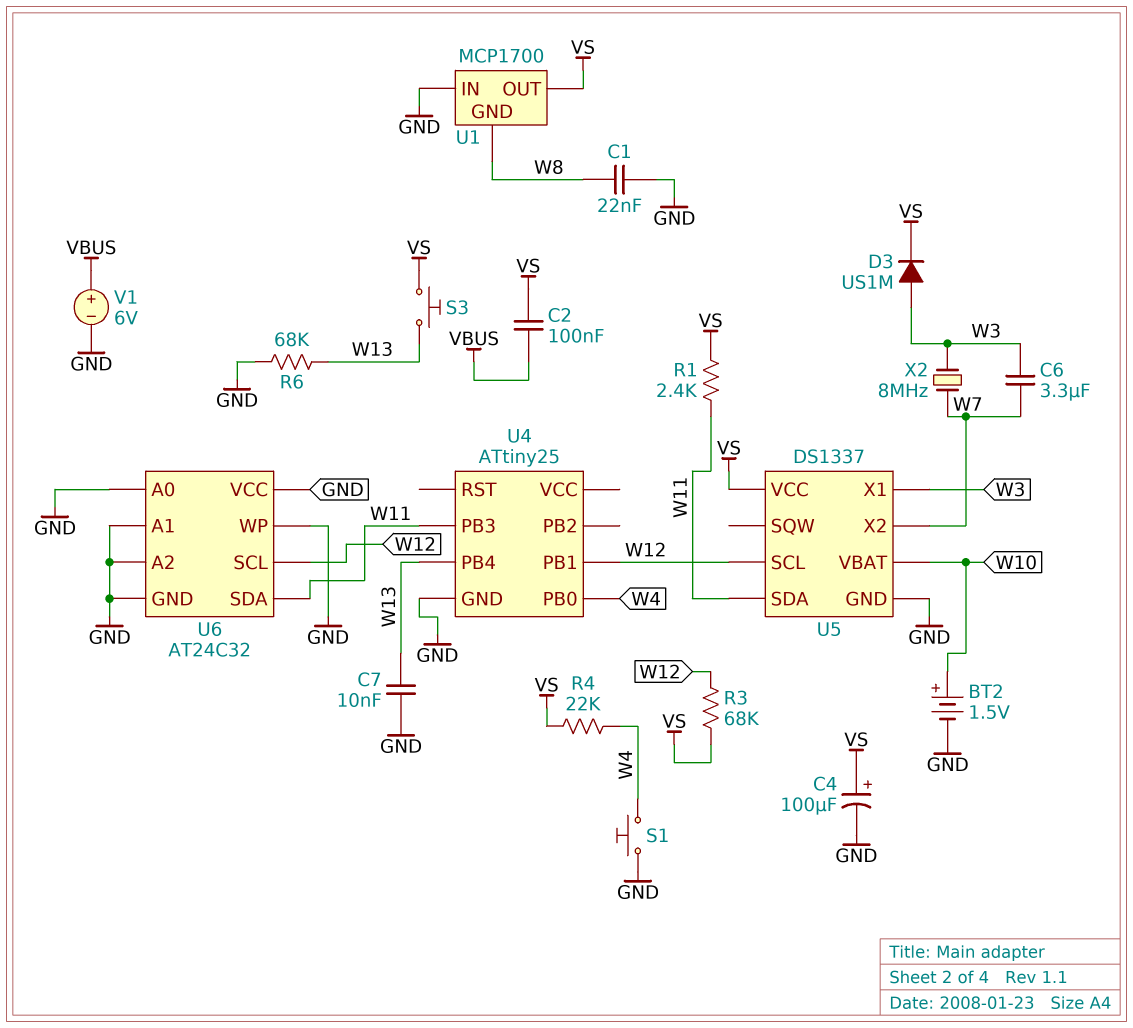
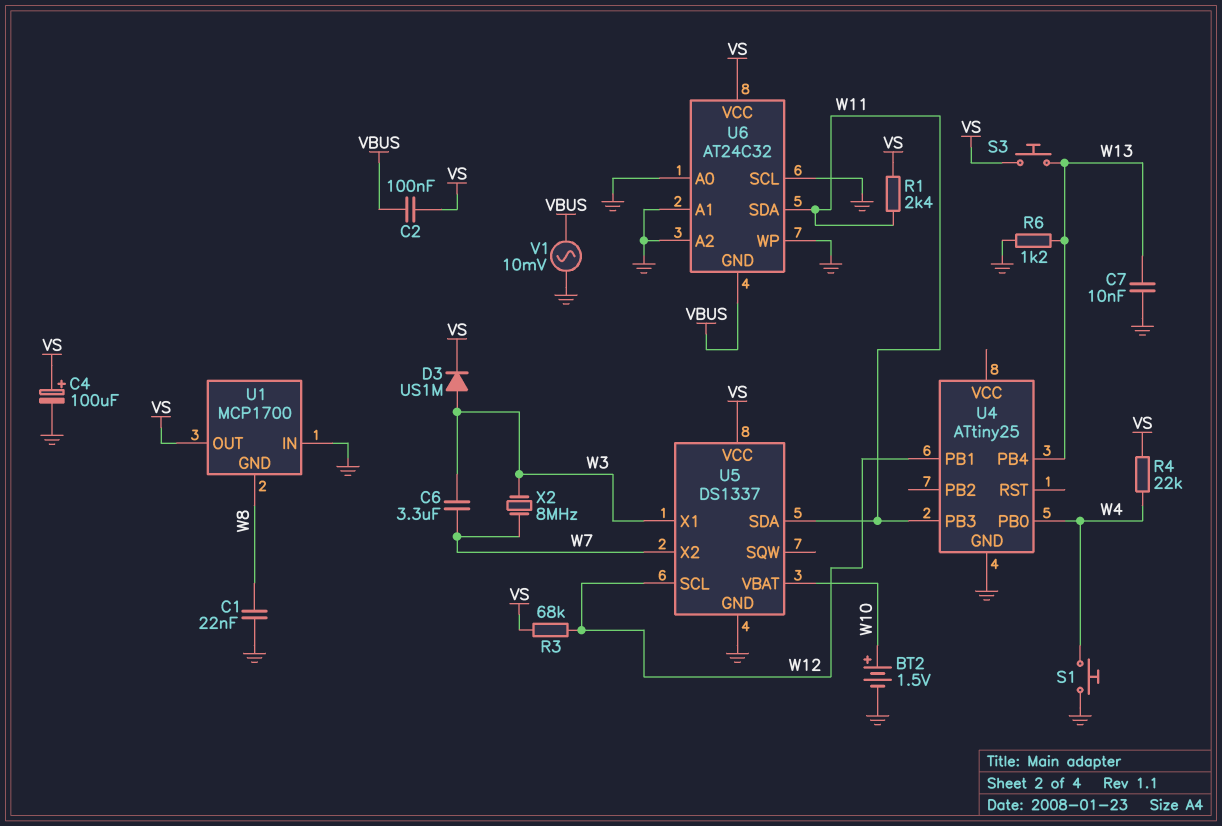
R6: 68k (GND, W13) -> 1.2k (GND, W13)
U6 pin GND: GND -> VBUS
U6 pin SCL: W12 -> GND
U6 pin VCC: GND -> VS
V1: 6V (plus VBUS, minus GND) -> AC 10mV (GND, VBUS)

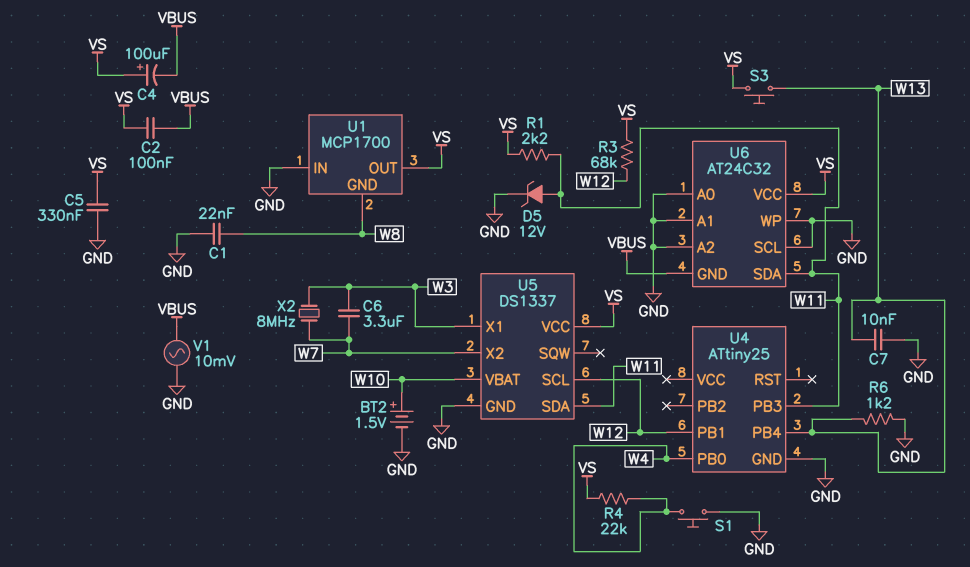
C4: 100uF (plus VS, minus GND) -> 100uF (plus VS, minus VBUS)
C5: none -> 330nF (GND, VS)
D3: diode US1M (A W3, K VS) -> none
D5: none -> zener 12V (A W11, K GND)
R1: 2.4k (VS, W11) -> 2.2k (VS, W11)

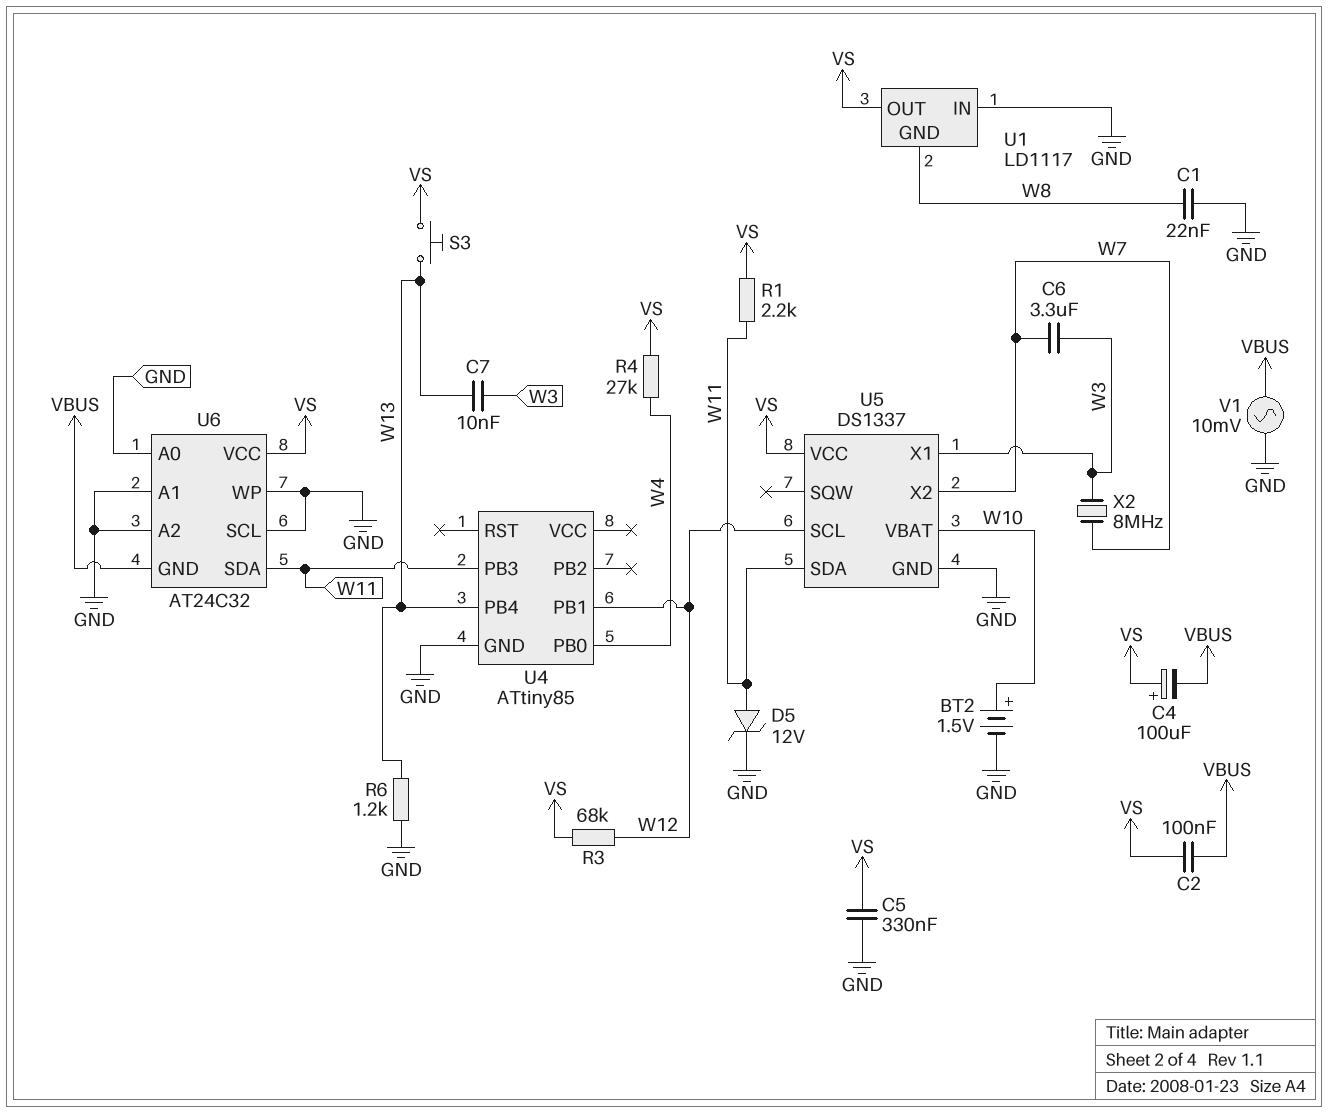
C7: 10nF (GND, W13) -> 10nF (W3, W13)
R4: 22k (VS, W4) -> 27k (VS, W4)
S1: button (GND, W4) -> none
U1: MCP1700 -> LD1117
U4: ATtiny25 -> ATtiny85

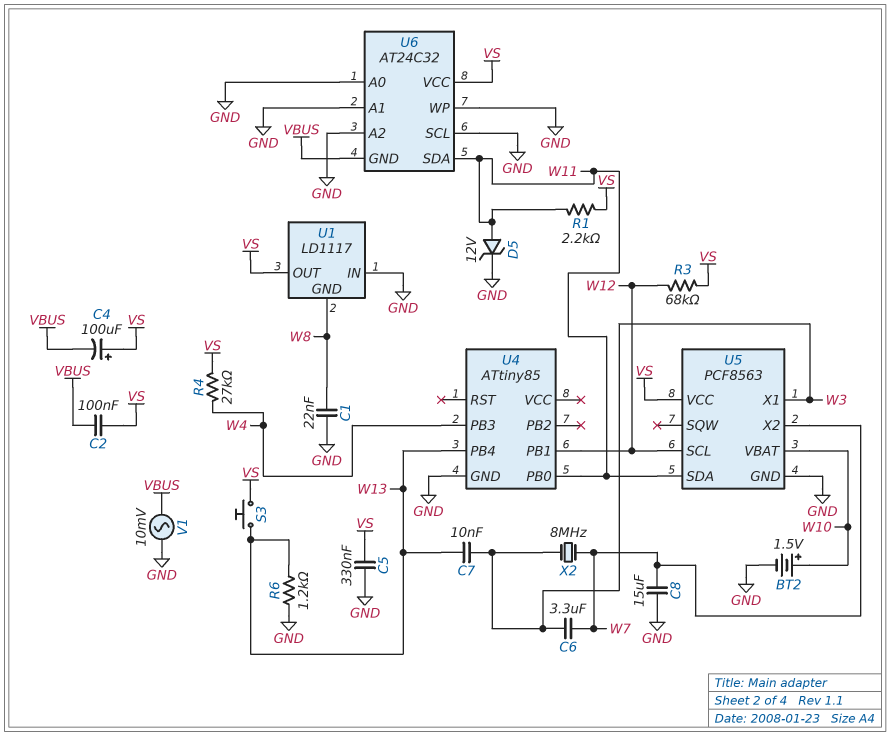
C8: none -> 15uF (GND, W7)
U4 pin PB0: W4 -> W11
U4 pin PB3: W11 -> W4
U5: DS1337 -> PCF8563

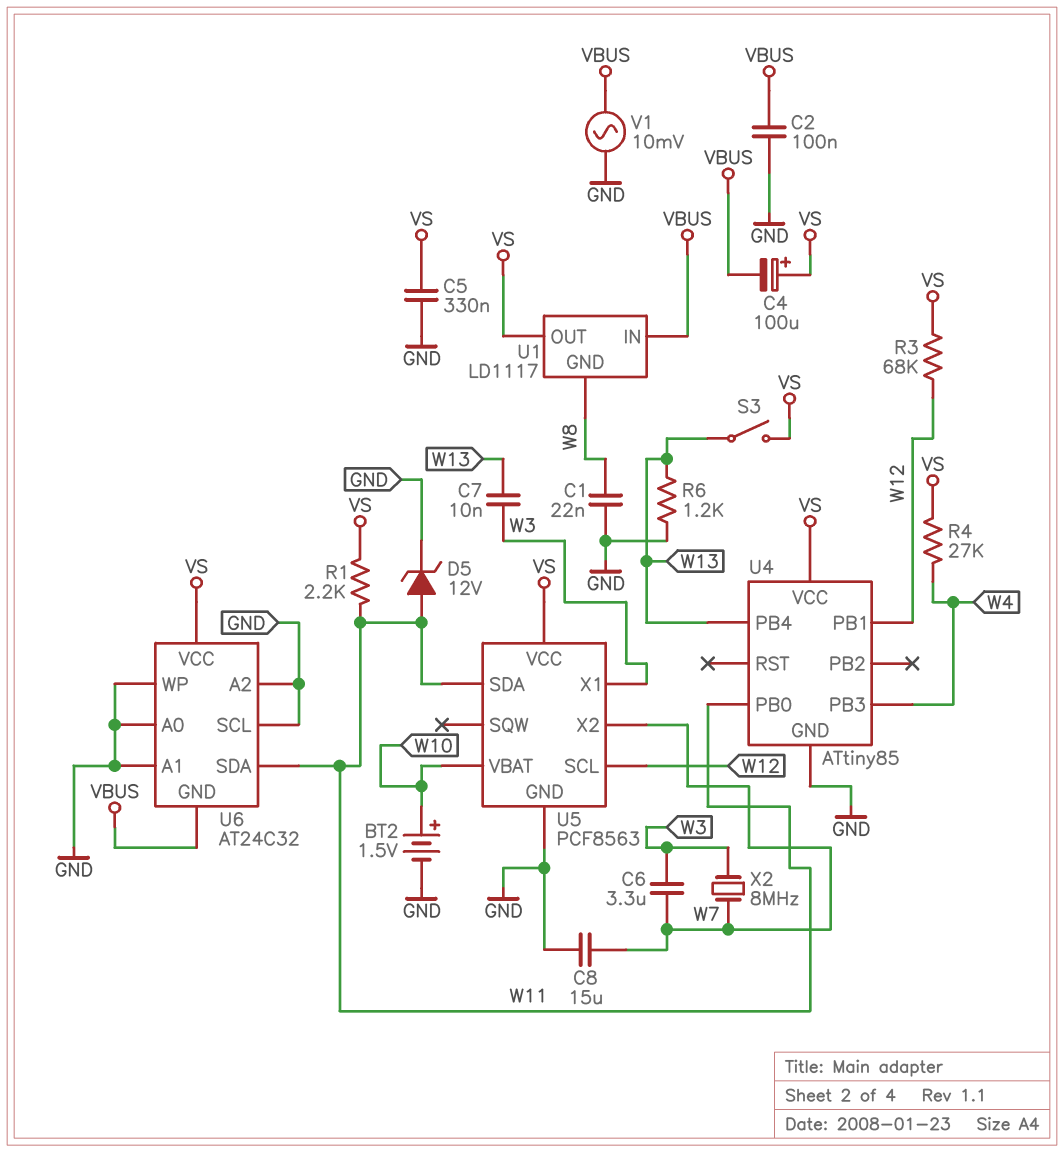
C2: 100nF (VBUS, VS) -> 100nF (GND, VBUS)
S3: button (VS, W13) -> switch (VS, W13)
U1 pin IN: GND -> VBUS
U4 pin VCC: none -> VS

